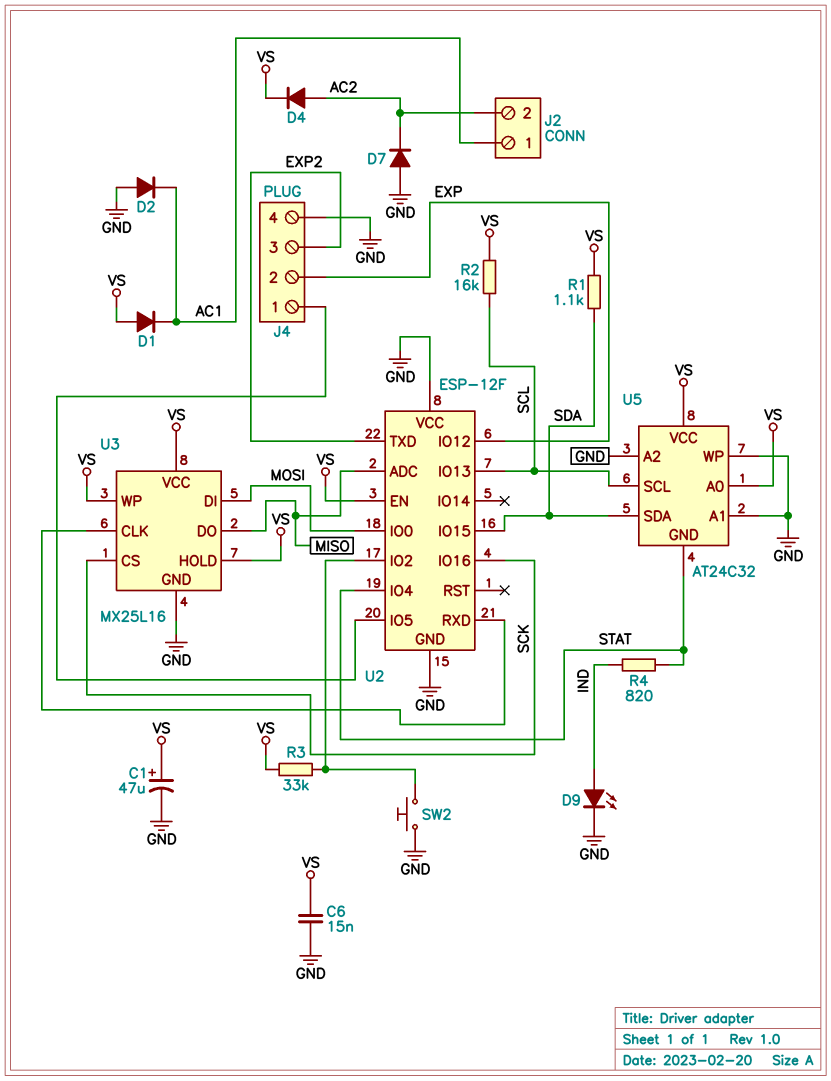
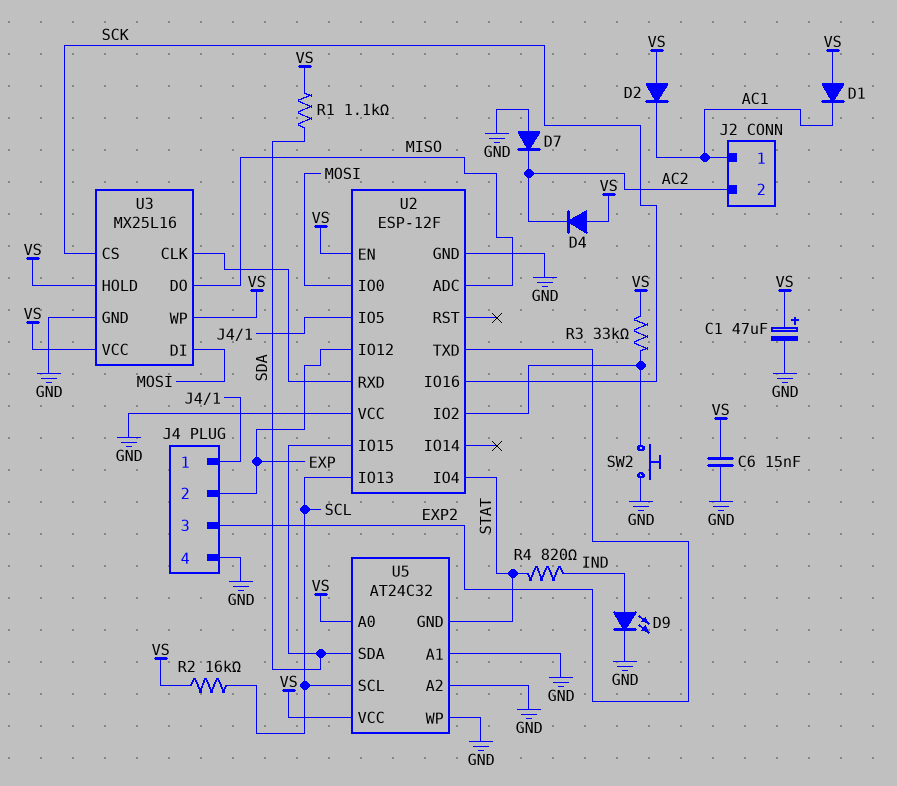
D2: diode (A GND, K AC1) -> diode (A VS, K AC1)
D4: diode (A AC2, K VS) -> diode (A VS, K AC2)

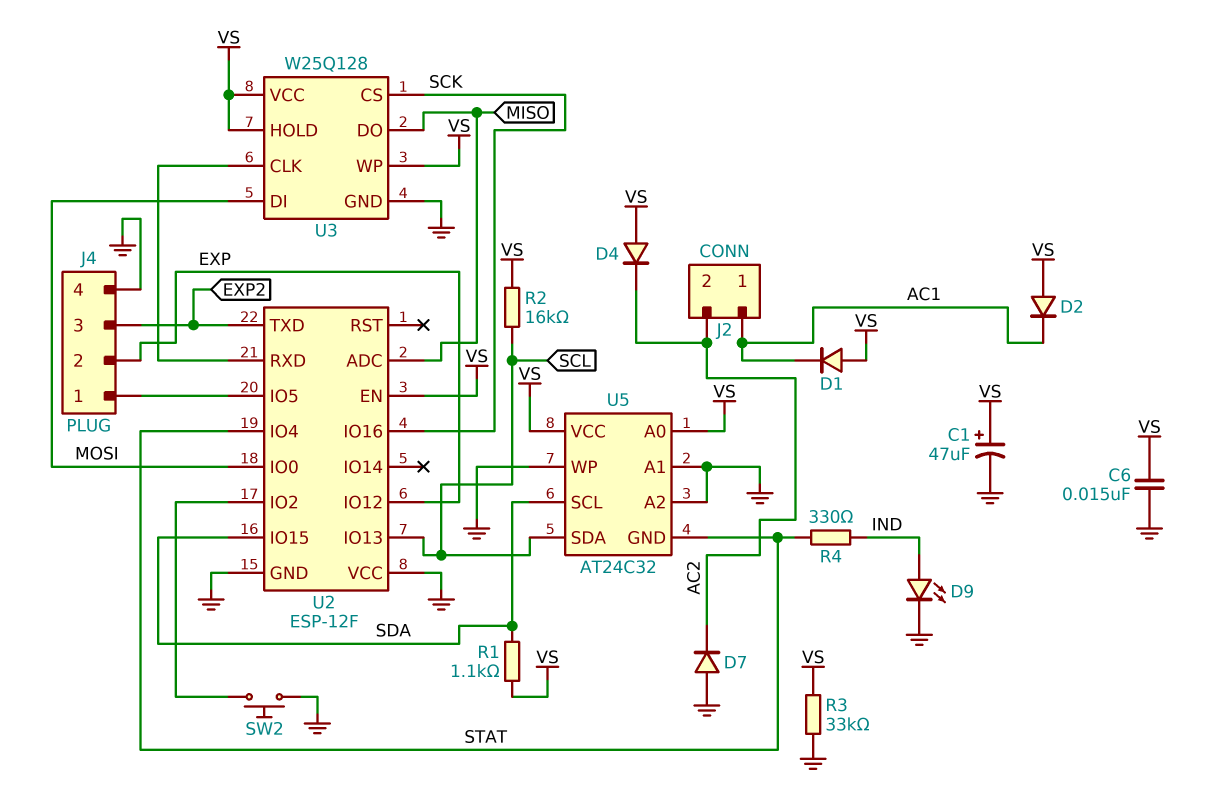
R3: 33k (U2/IO2, VS) -> 33k (GND, VS)
R4: 820 (IND, STAT) -> 330 (IND, STAT)
U3: MX25L16 -> W25Q128
U5 pin SCL: SCL -> SDA
U5 pin SDA: SDA -> SCL

